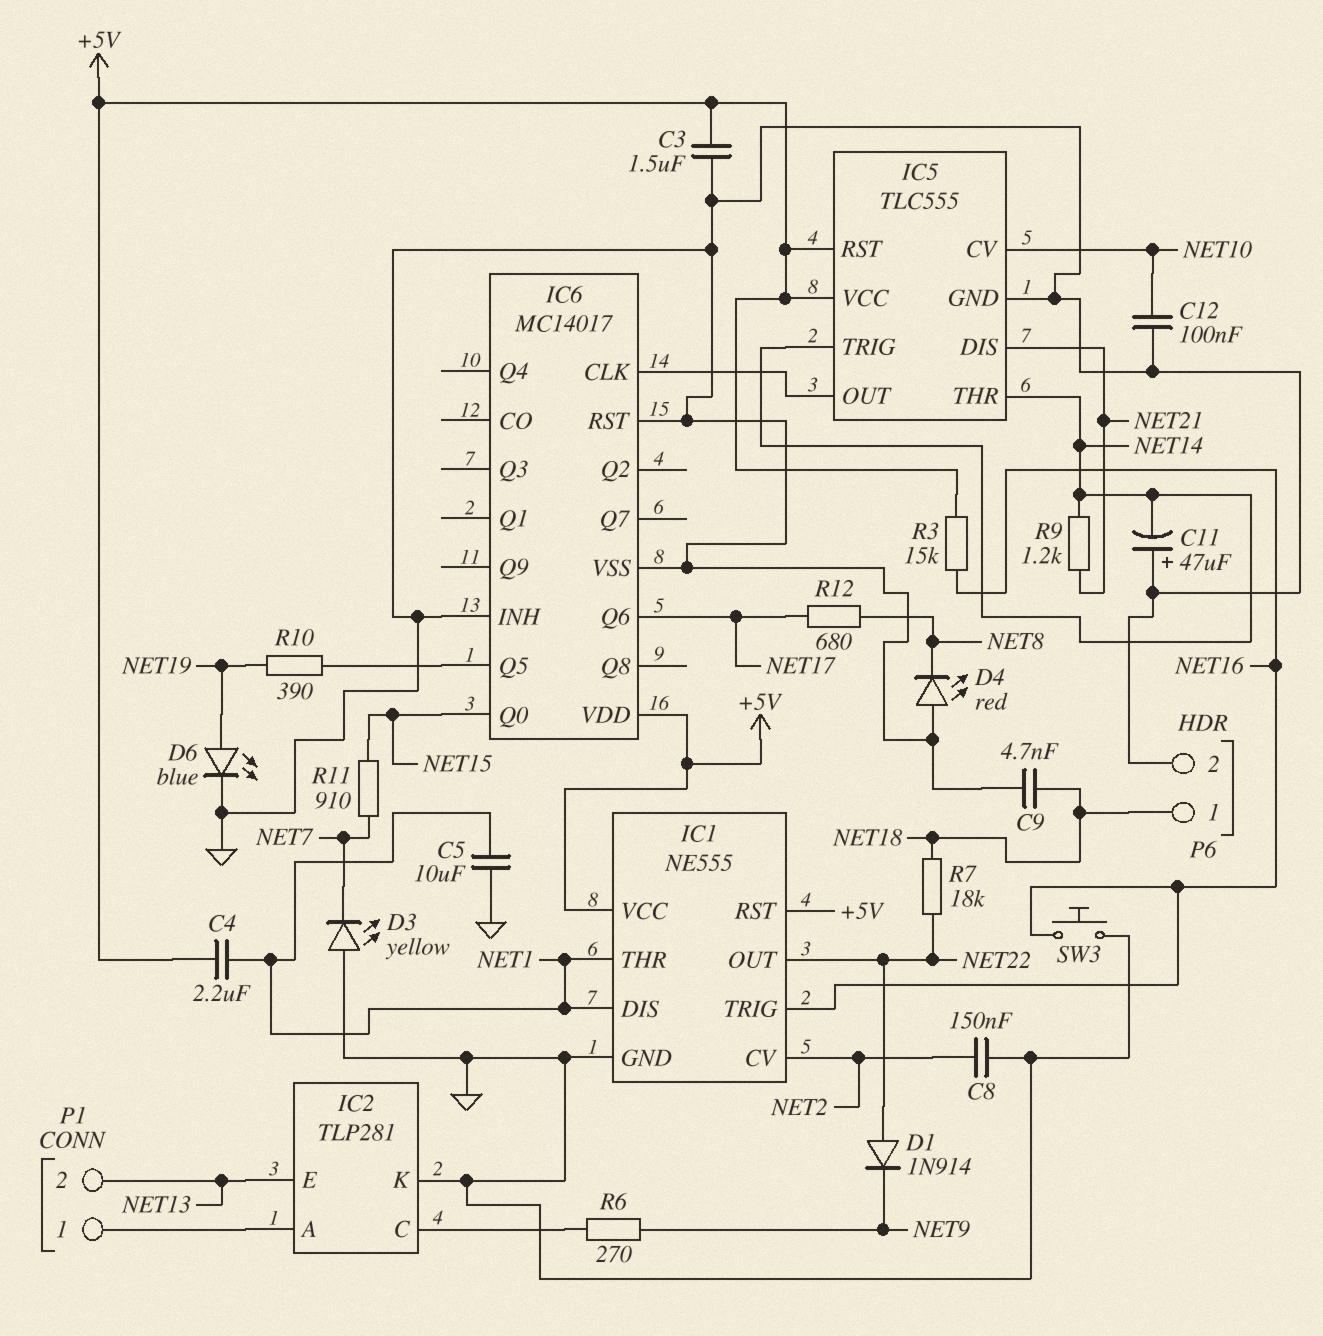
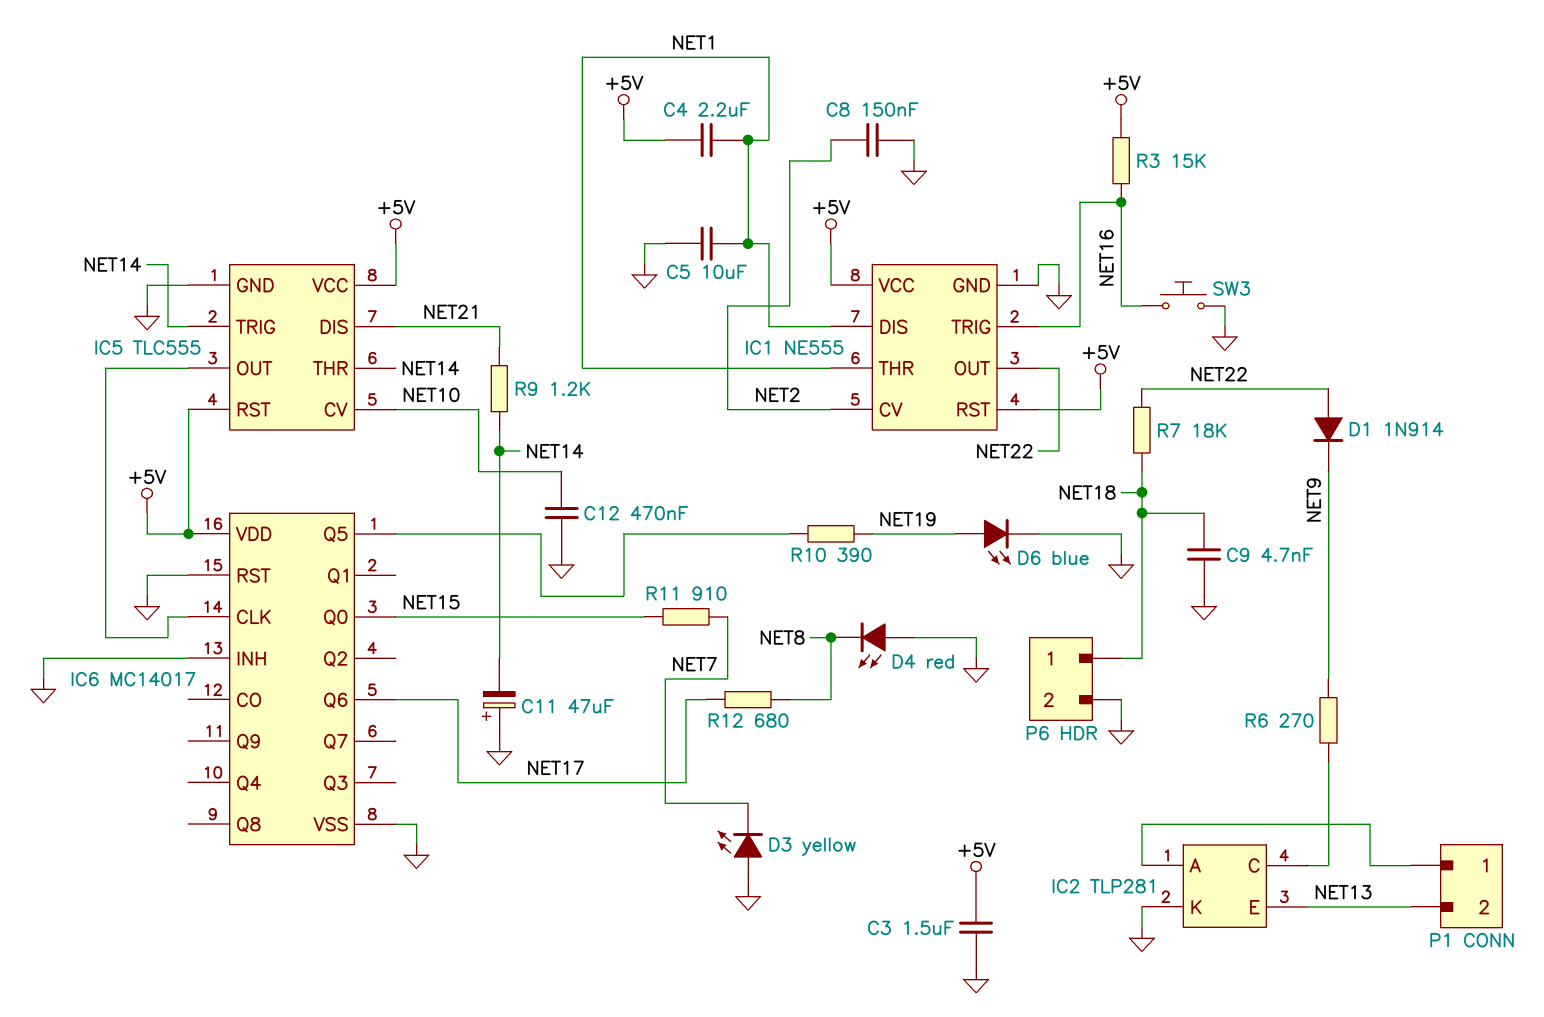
C12: 100nF (GND, NET10) -> 470nF (GND, NET10)

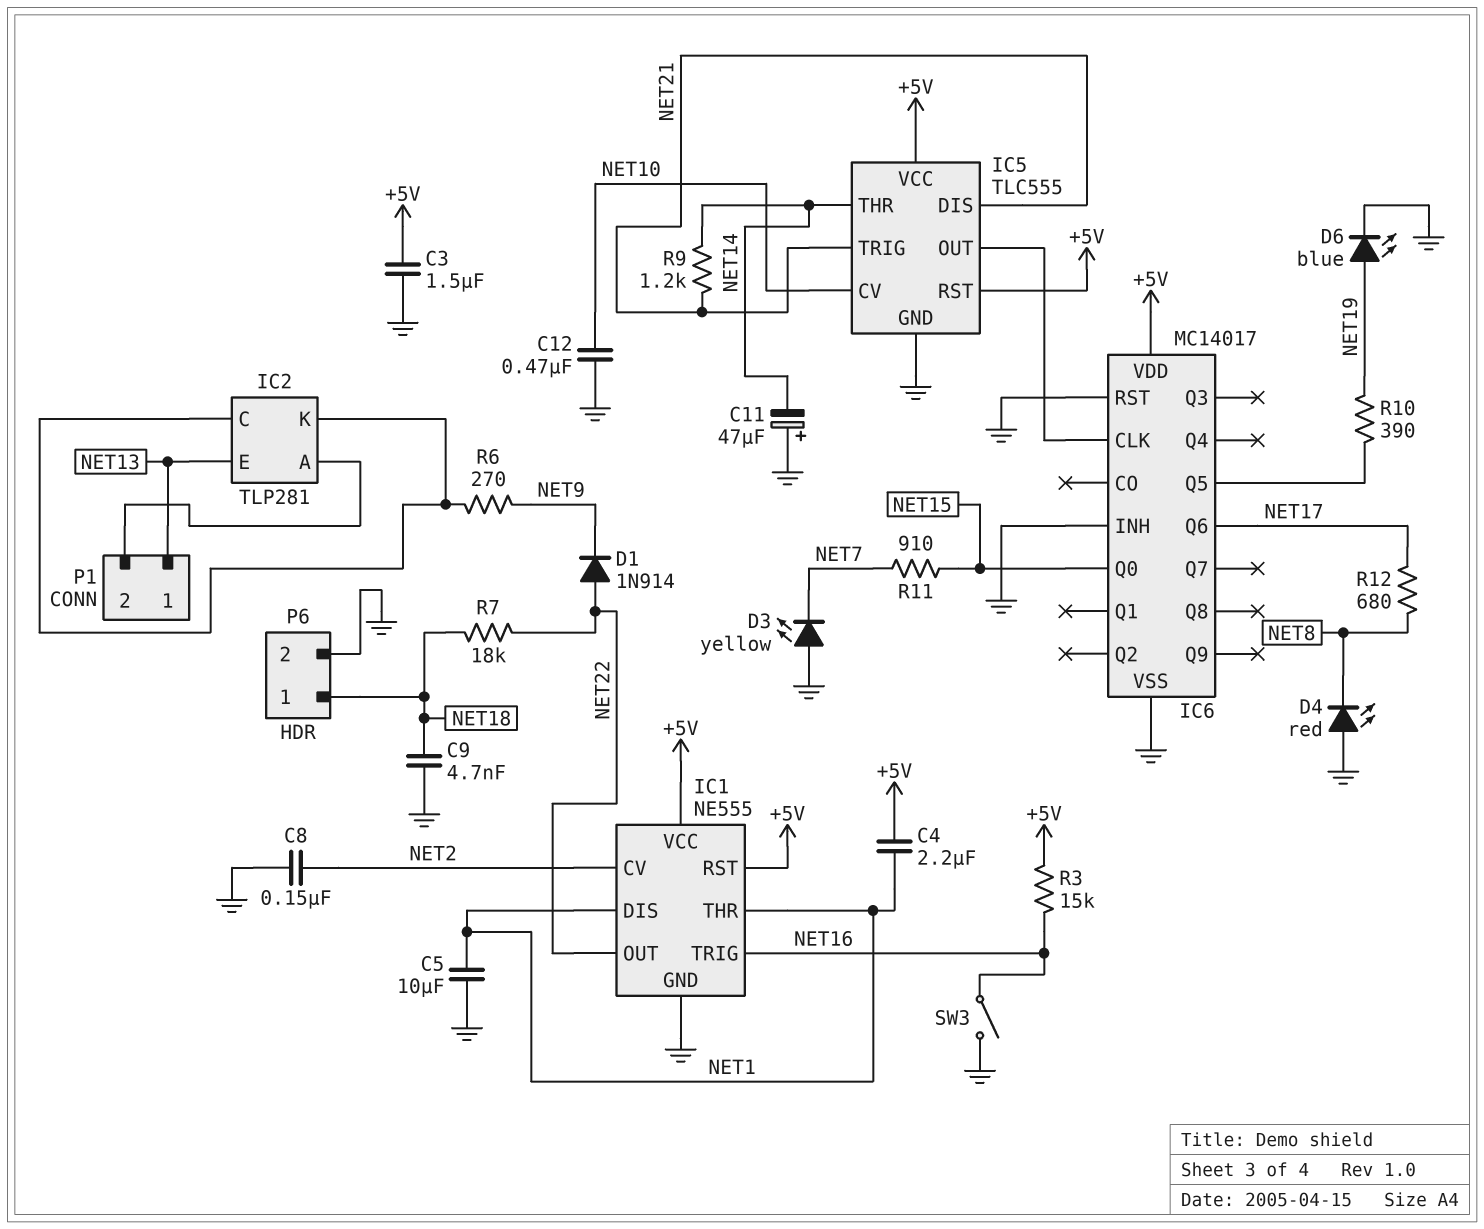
IC2 pin K: GND -> IC2/C
IC5 pin TRIG: NET14 -> NET21
P1 pin 1: IC2/A -> NET13
P1 pin 2: NET13 -> IC2/A
SW3: button (GND, NET16) -> switch (GND, NET16)

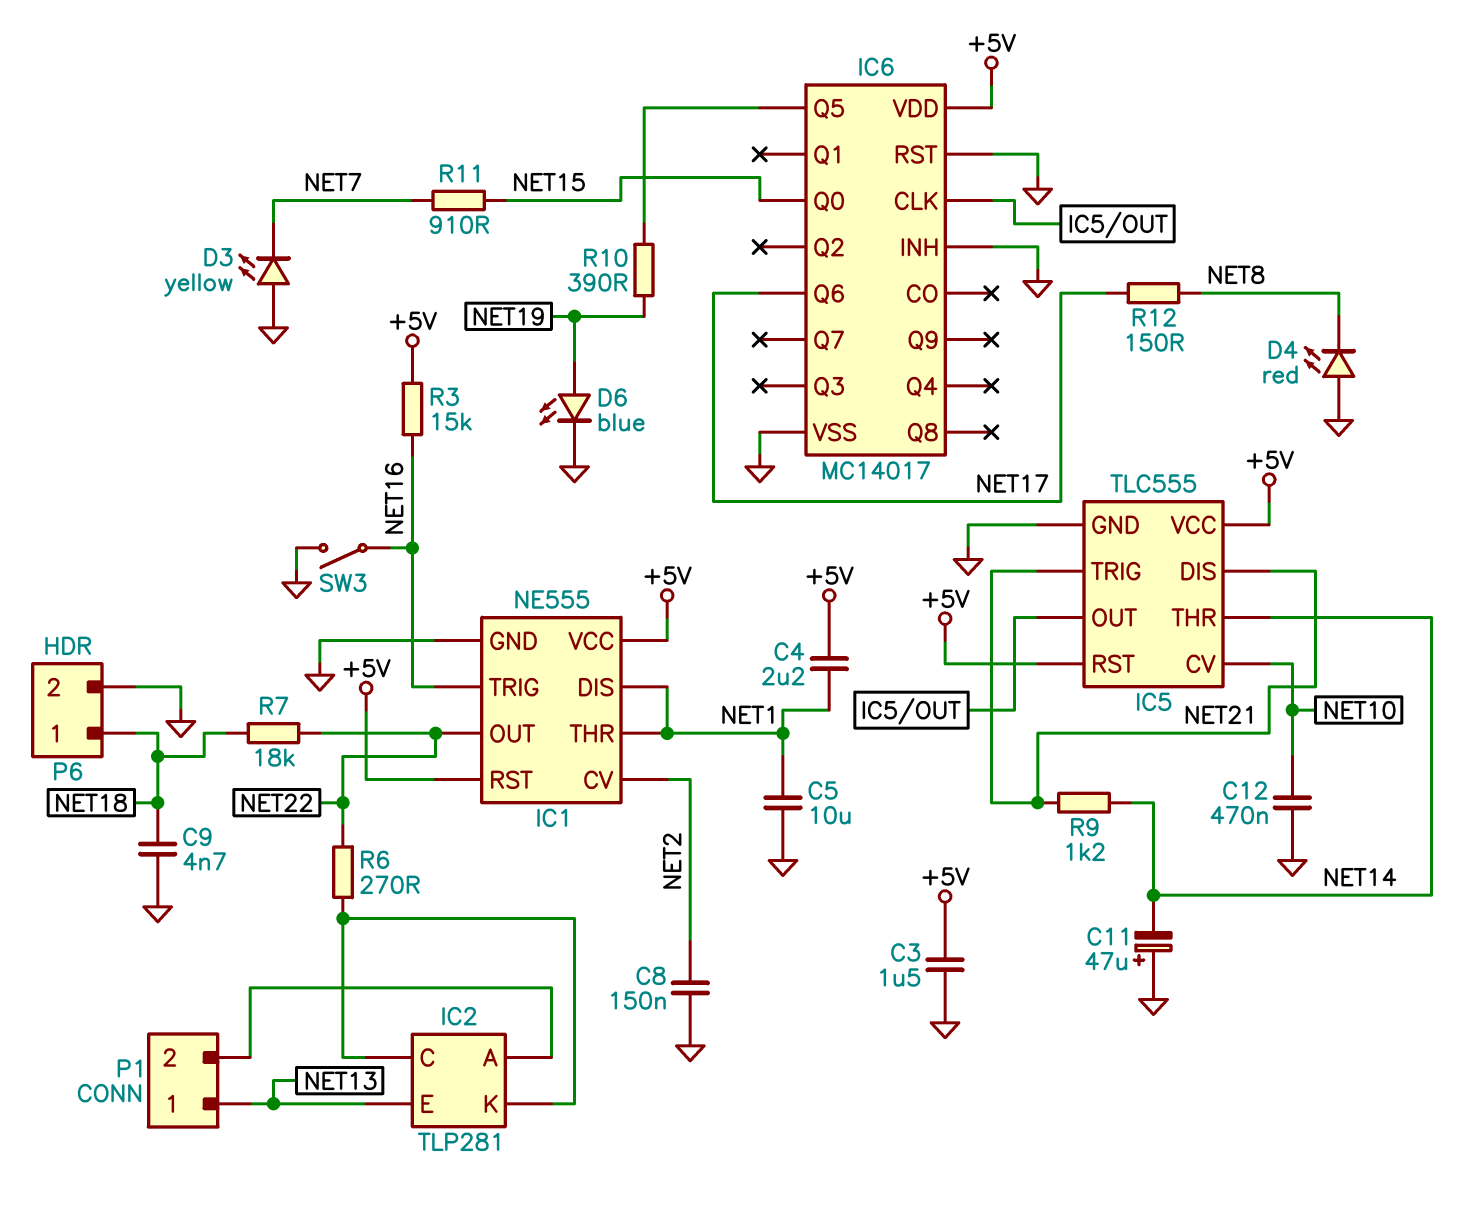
D1: diode 1N914 (A NET22, K NET9) -> none
R6: 270 (IC2/C, NET9) -> 270 (IC2/C, NET22)
R12: 680 (NET8, NET17) -> 150 (NET8, NET17)

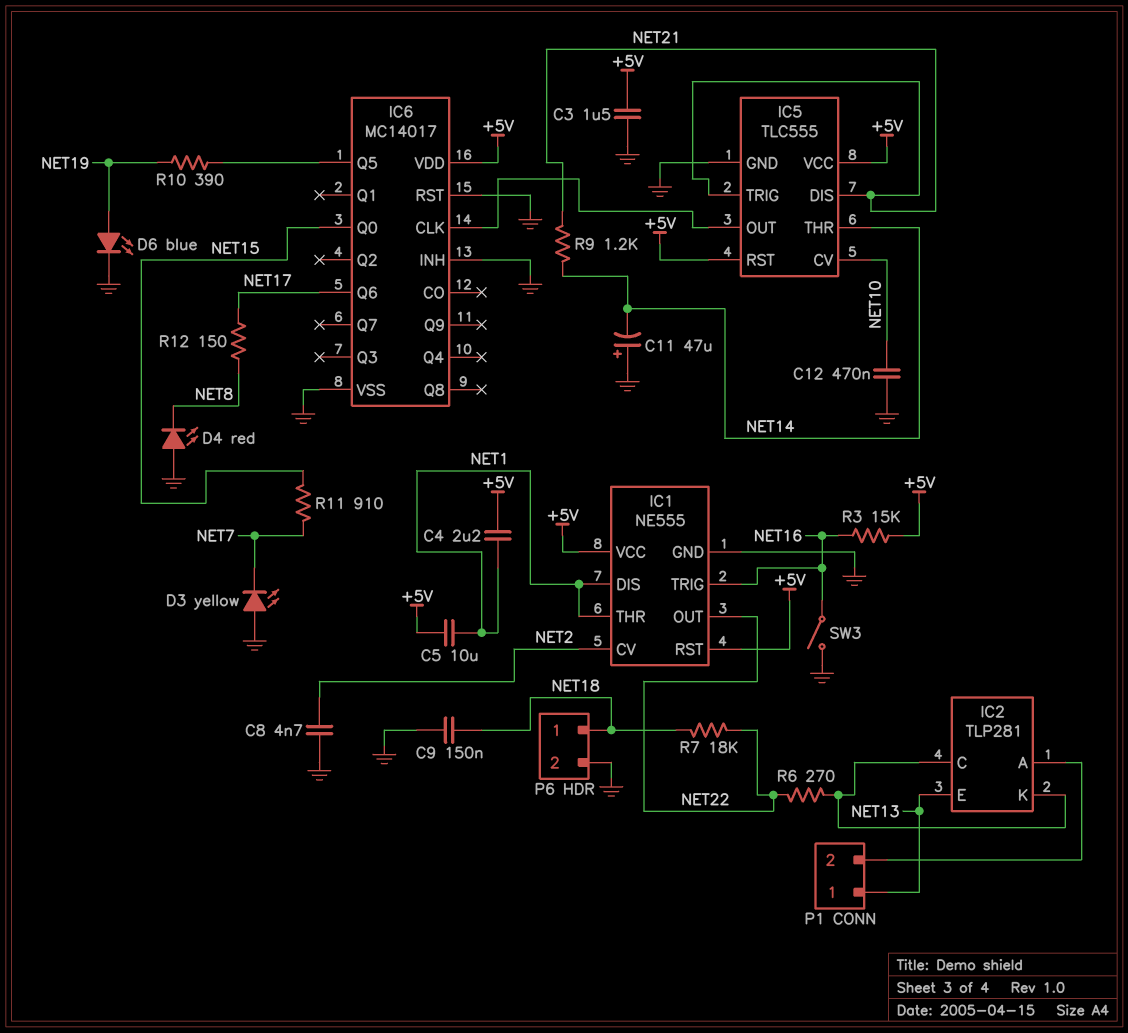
C5: 10uF (GND, NET1) -> 10uF (+5V, NET1)
C8: 150nF (GND, NET2) -> 4.7nF (GND, NET2)
C9: 4.7nF (GND, NET18) -> 150nF (GND, NET18)

